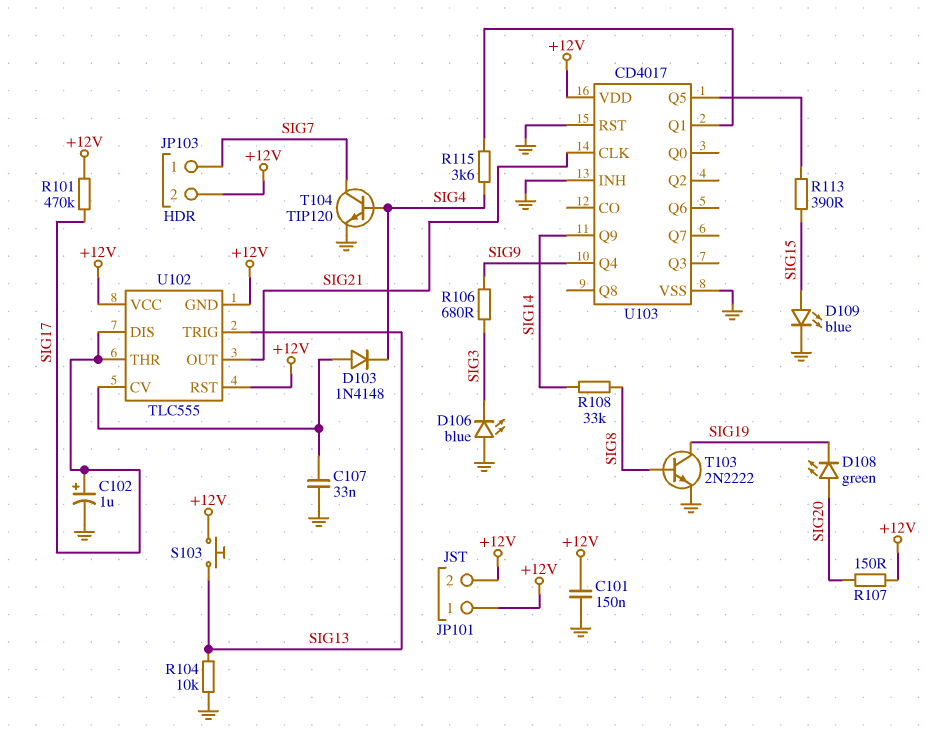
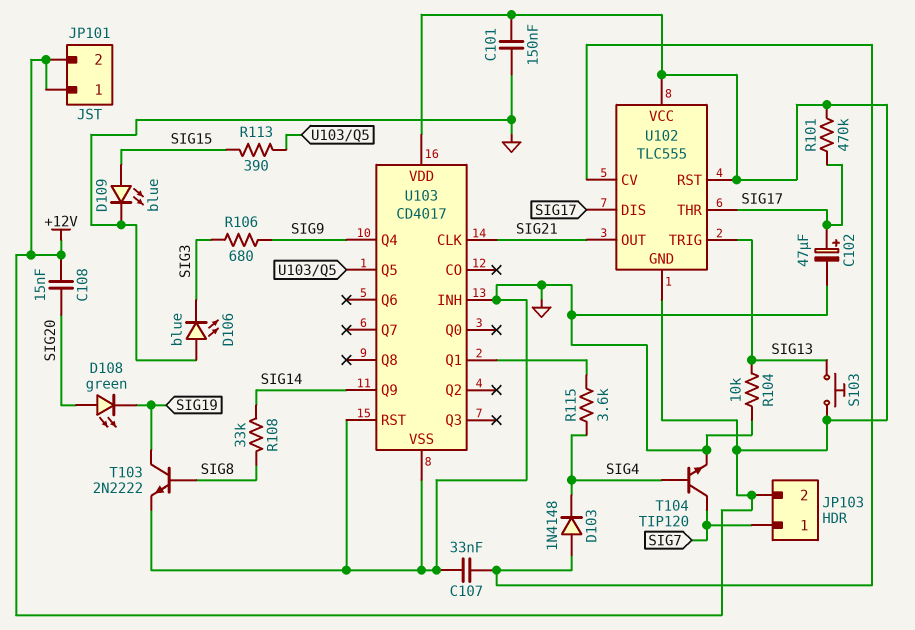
C102: 1uF (plus SIG17, minus GND) -> 47uF (plus SIG17, minus GND)
C108: none -> 15nF (+12V, SIG20)
R107: 150 (+12V, SIG20) -> none

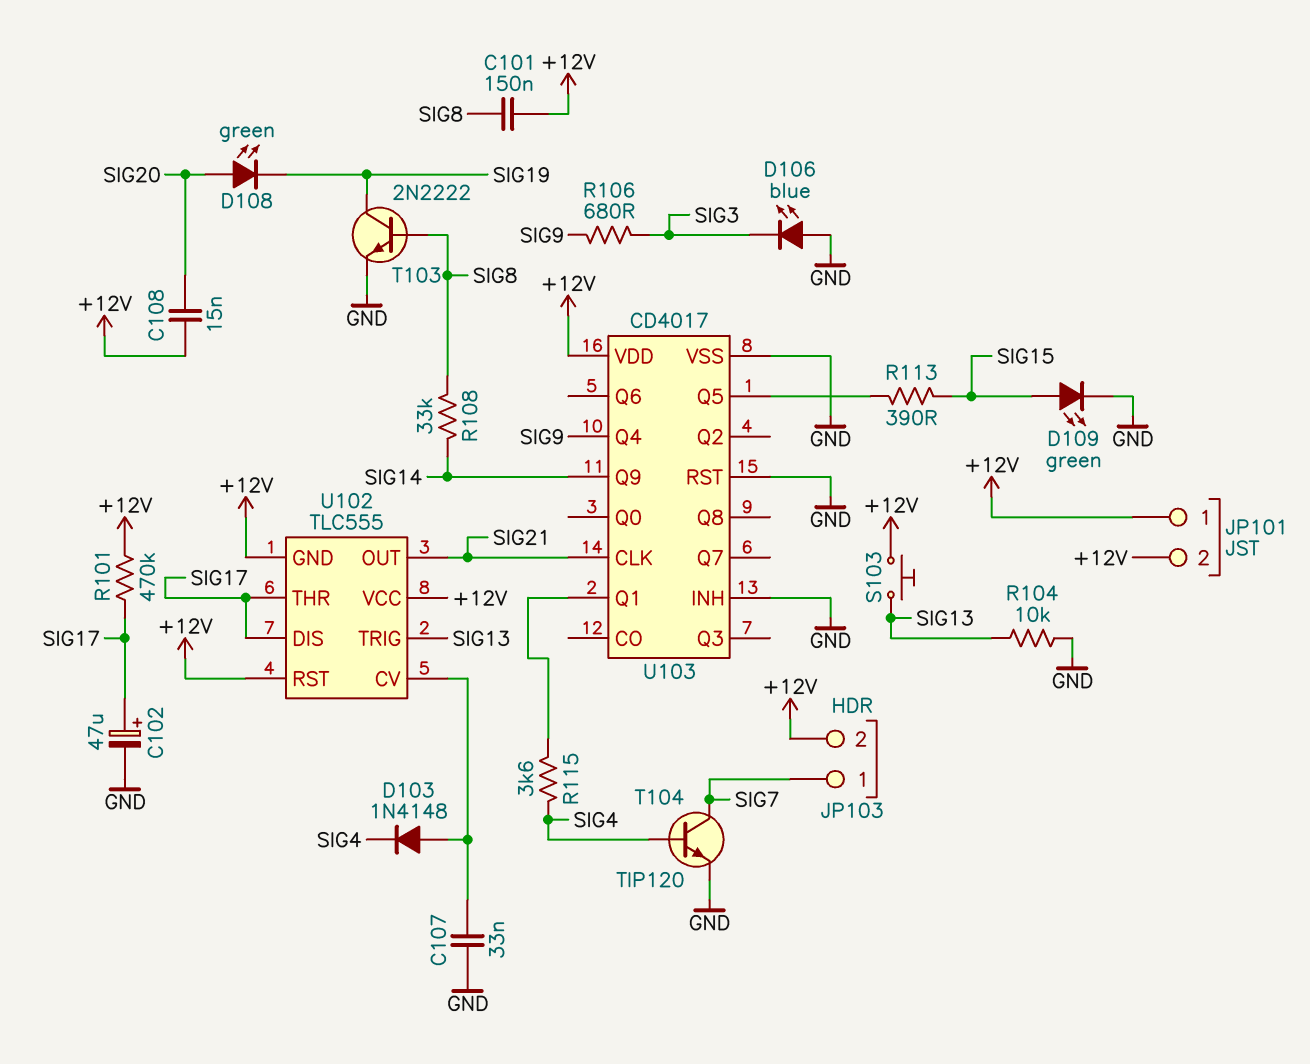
C101: 150nF (+12V, GND) -> 150nF (+12V, SIG8)
D109: LED blue (A SIG15, K GND) -> LED green (A SIG15, K GND)

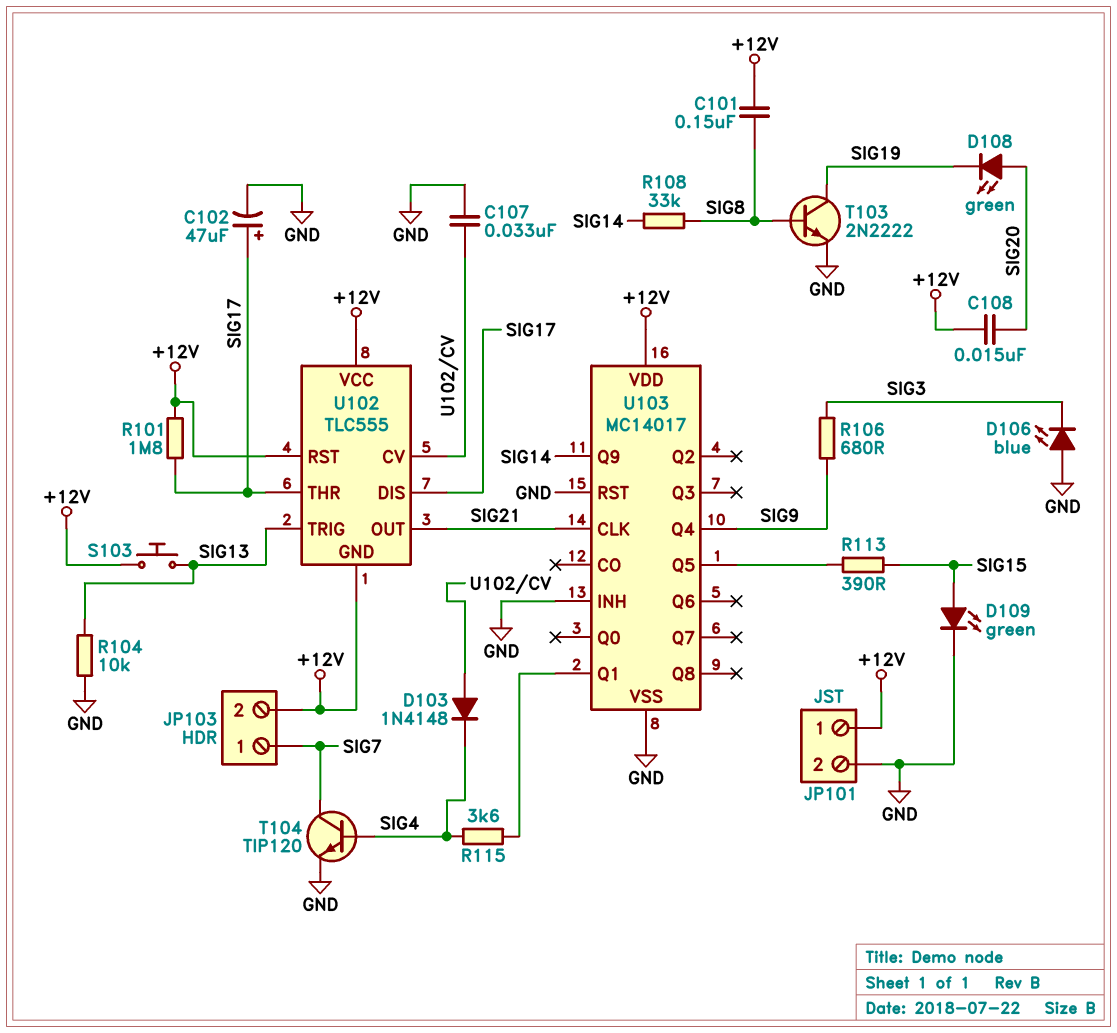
JP101 pin 2: +12V -> GND
R101: 470k (+12V, SIG17) -> 1.8M (+12V, SIG17)
U103: CD4017 -> MC14017

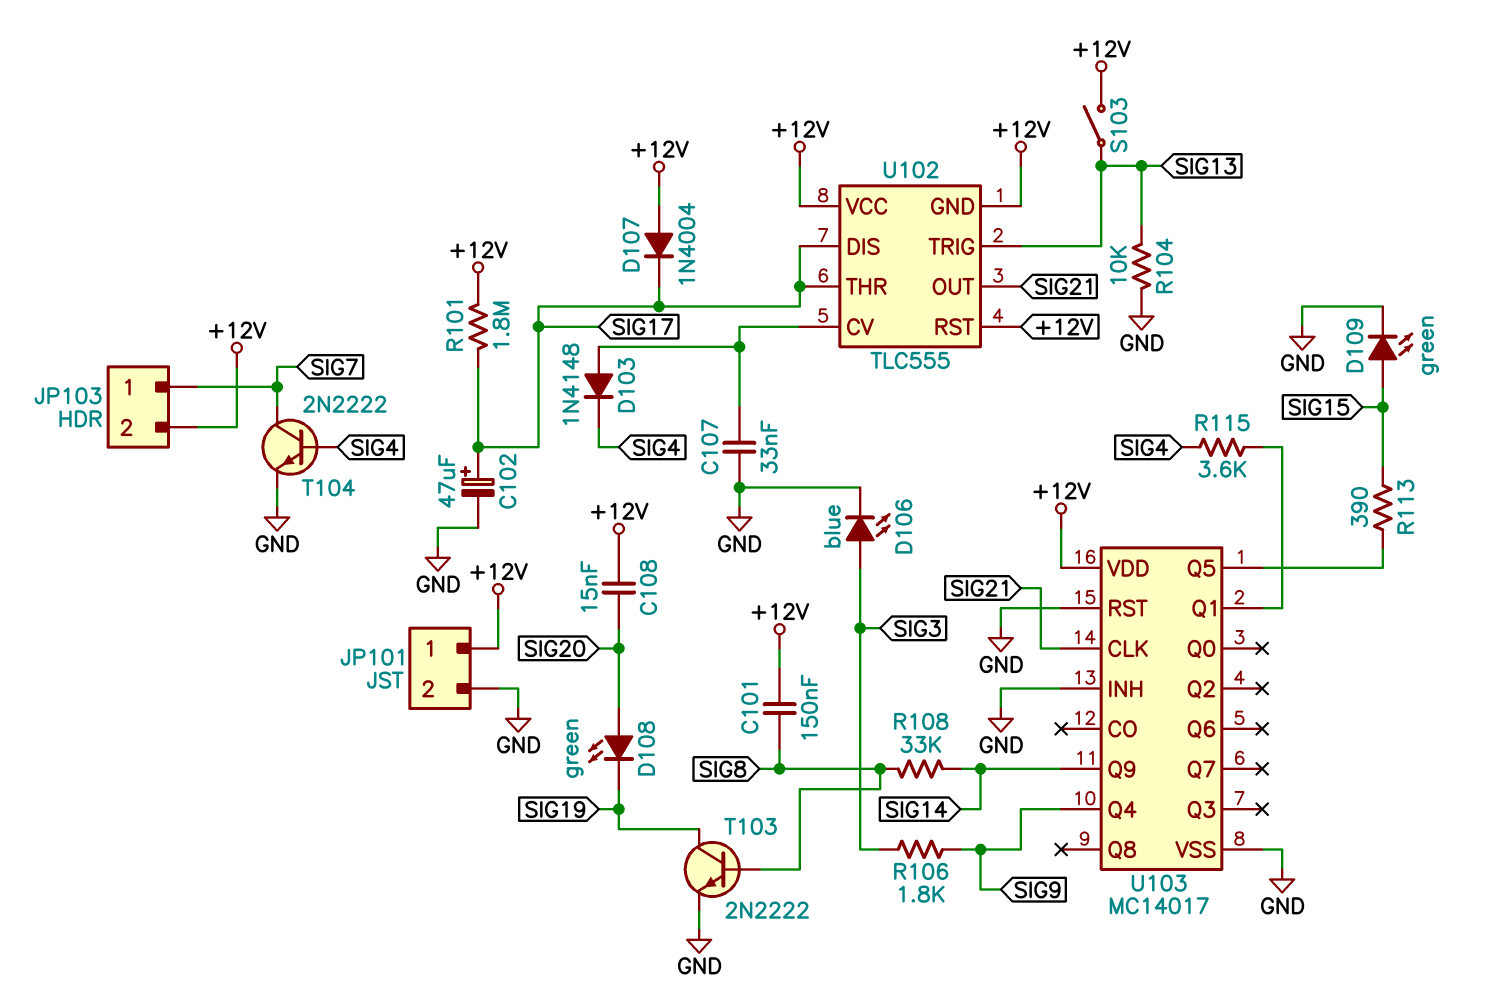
D106: LED blue (A GND, K SIG3) -> LED blue (A SIG3, K GND)
D107: none -> diode 1N4004 (A +12V, K SIG17)
R106: 680 (SIG3, SIG9) -> 1.8k (SIG3, SIG9)
S103: button (+12V, SIG13) -> switch (+12V, SIG13)
T104: NPN TIP120 (B SIG4, C SIG7, E GND) -> NPN 2N2222 (B SIG4, C SIG7, E GND)

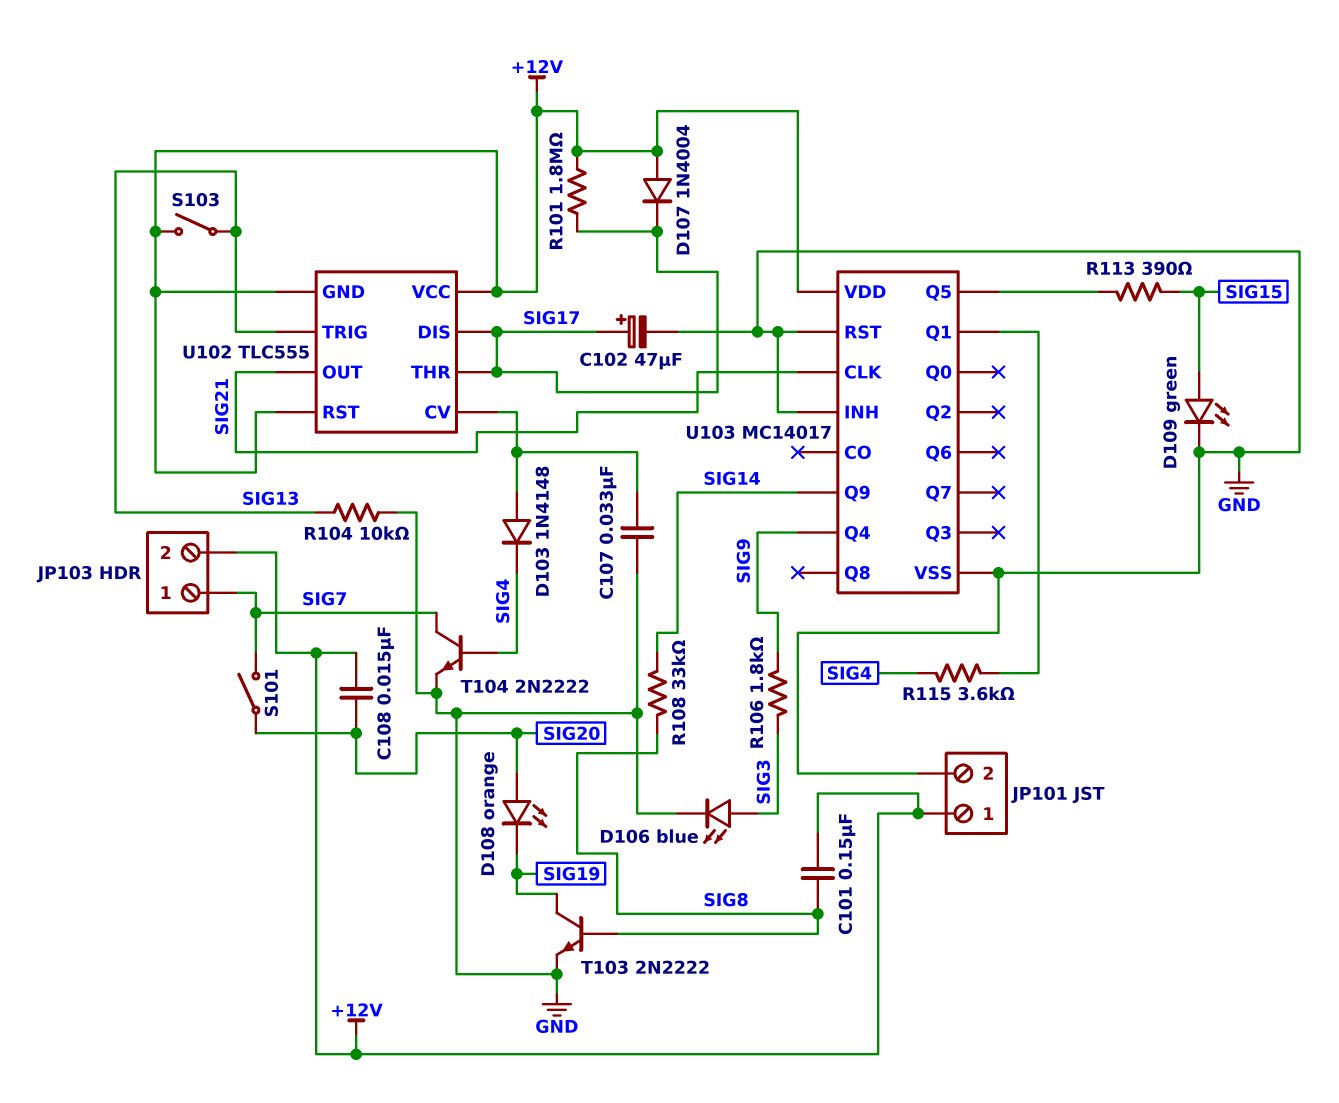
D108: LED green (A SIG20, K SIG19) -> LED orange (A SIG20, K SIG19)
S101: none -> switch (SIG7, SIG20)

